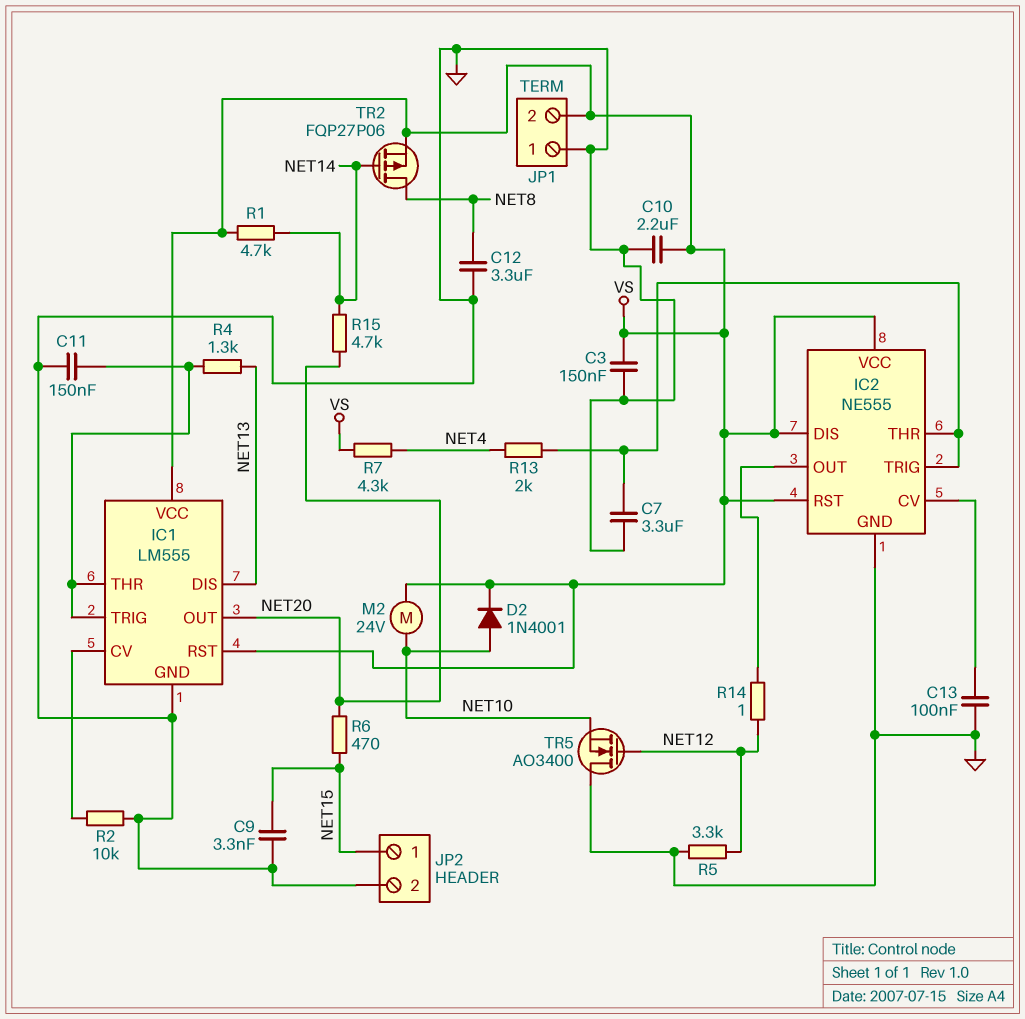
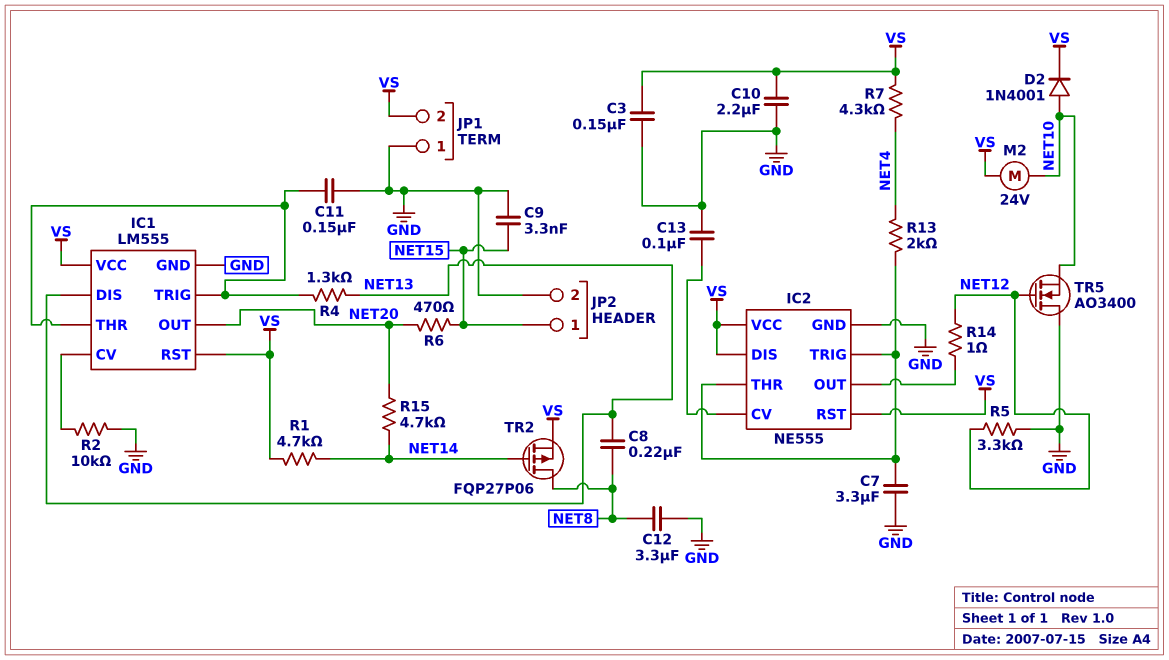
C8: none -> 220nF (NET8, NET13)

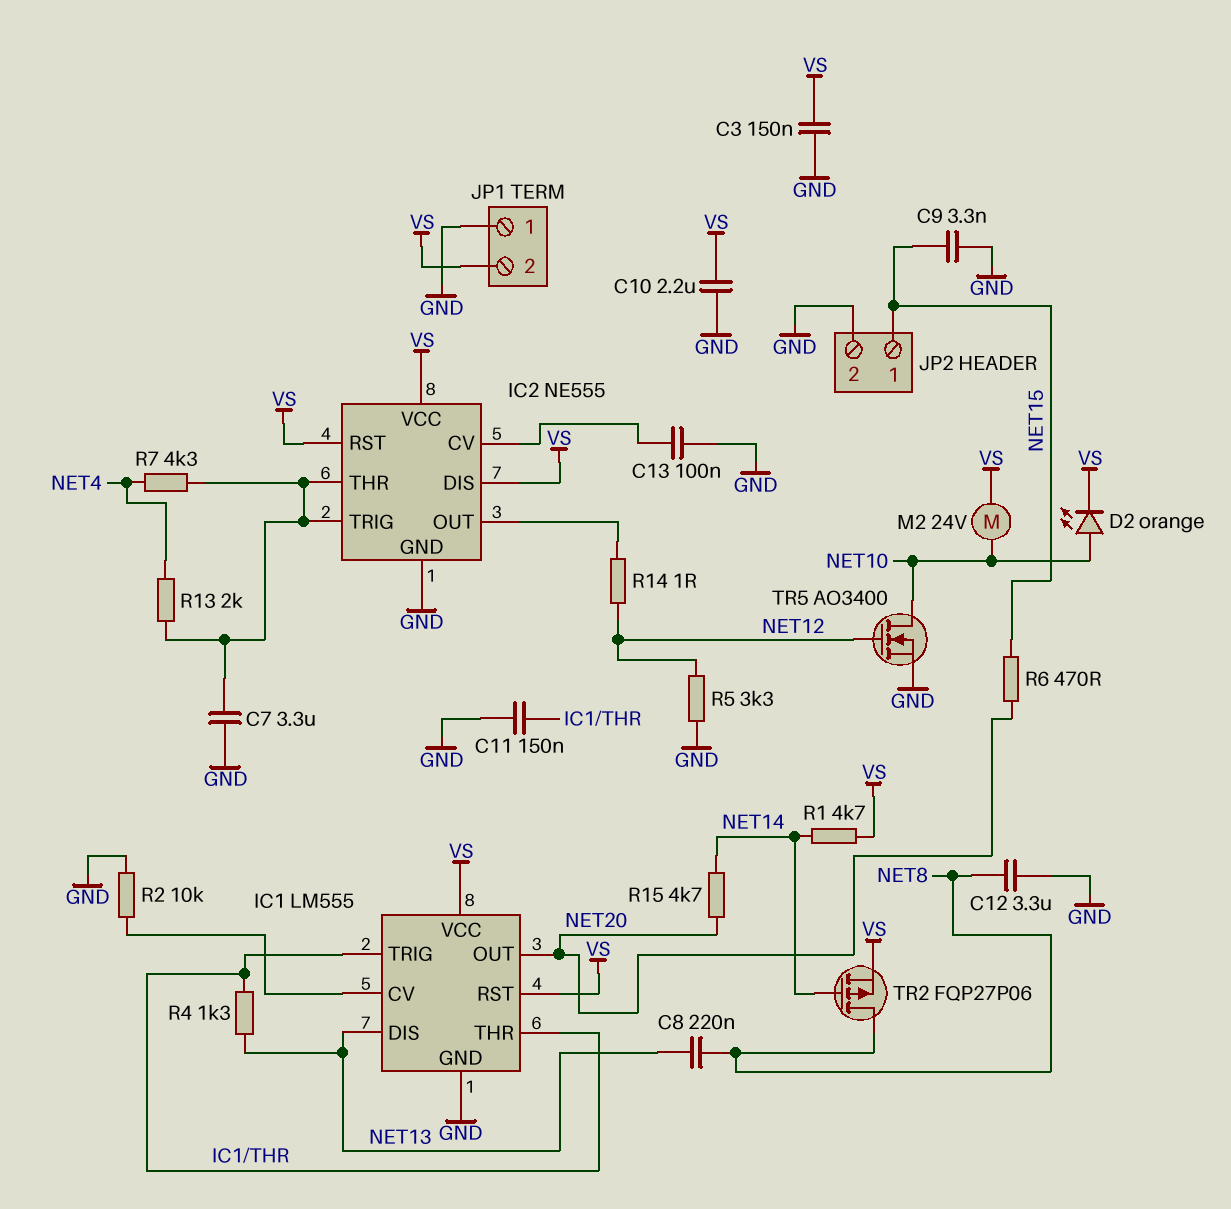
D2: diode 1N4001 (A NET10, K VS) -> LED orange (A NET10, K VS)
R7: 4.3k (NET4, VS) -> 4.3k (IC2/THR, NET4)
TR5: NMOS AO3400 (G NET12, D GND, S NET10) -> NMOS AO3400 (G NET12, D NET10, S GND)

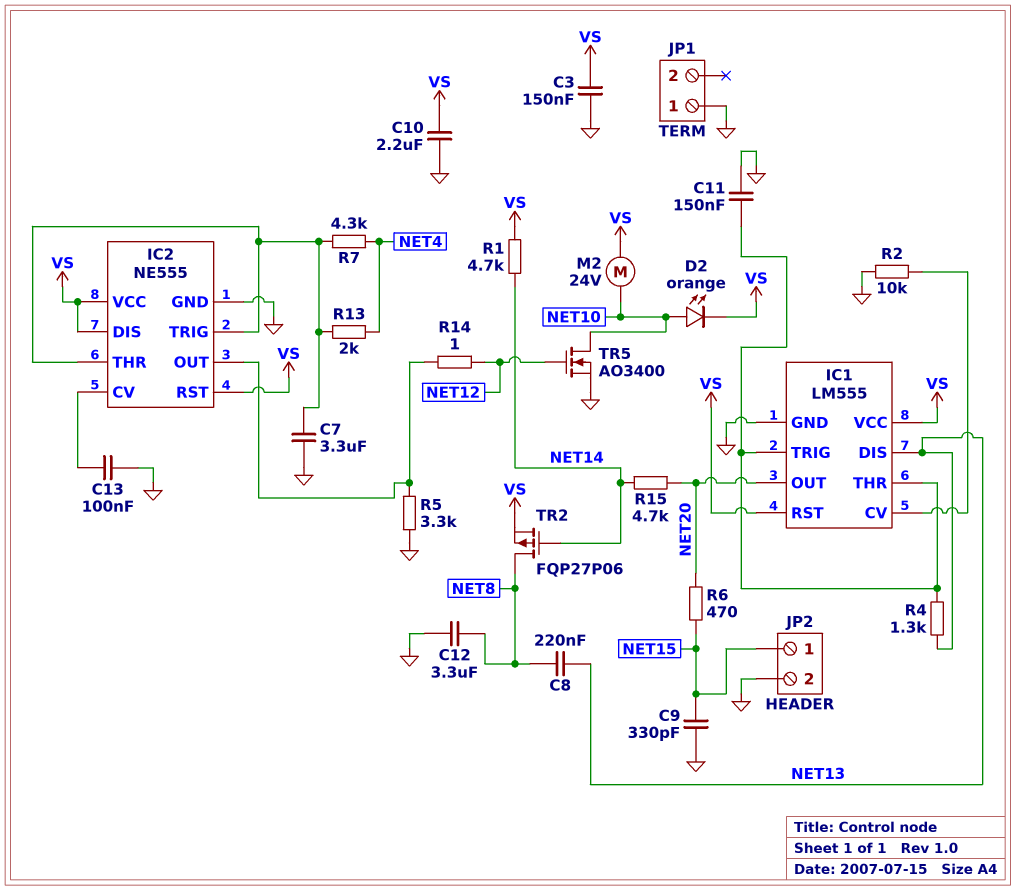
C9: 3.3nF (GND, NET15) -> 330pF (GND, NET15)
JP1 pin 2: VS -> none
R5: 3.3k (GND, NET12) -> 3.3k (GND, IC2/OUT)

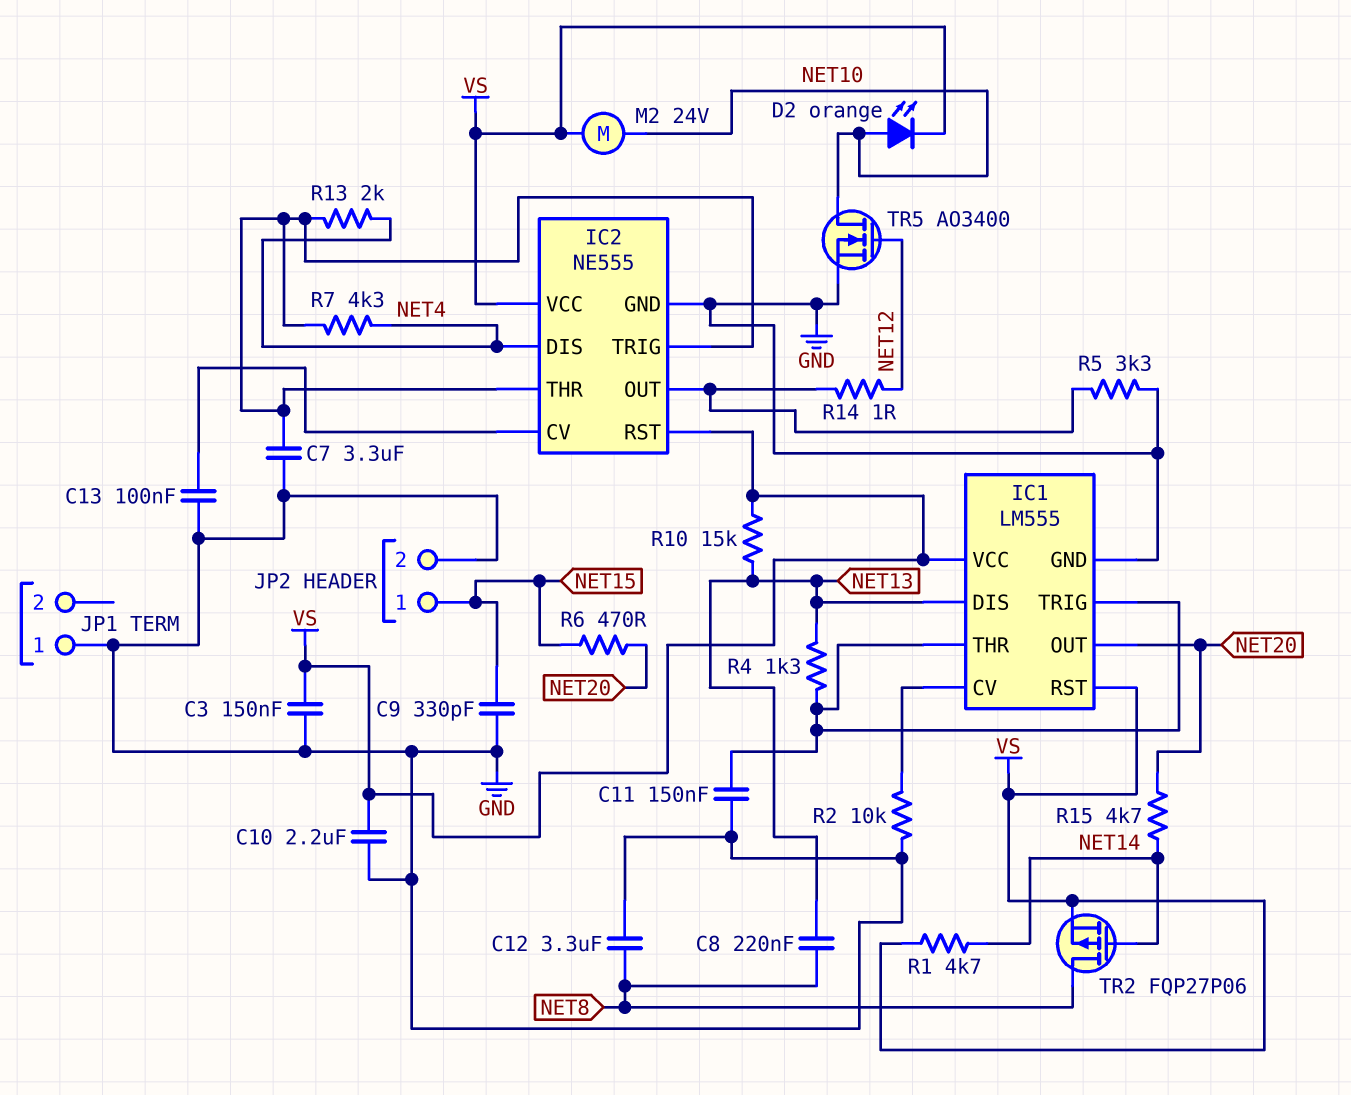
IC2 pin DIS: VS -> NET4
R10: none -> 15k (NET13, VS)

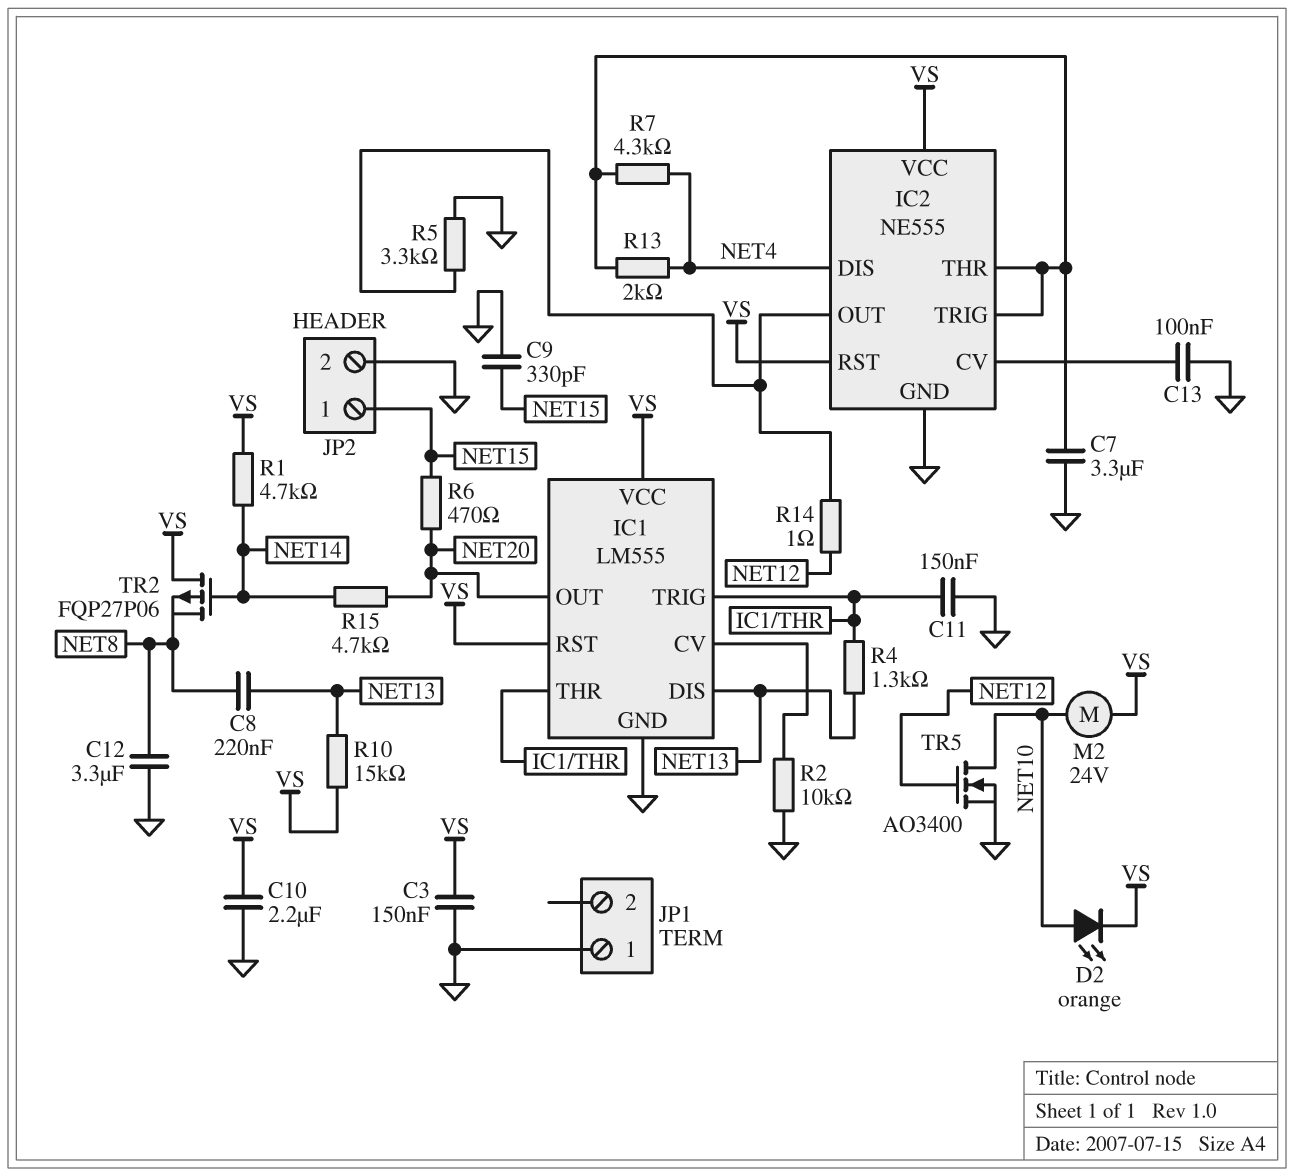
TR2: PMOS FQP27P06 (G NET14, D NET8, S VS) -> PMOS FQP27P06 (G NET14, D VS, S NET8)

